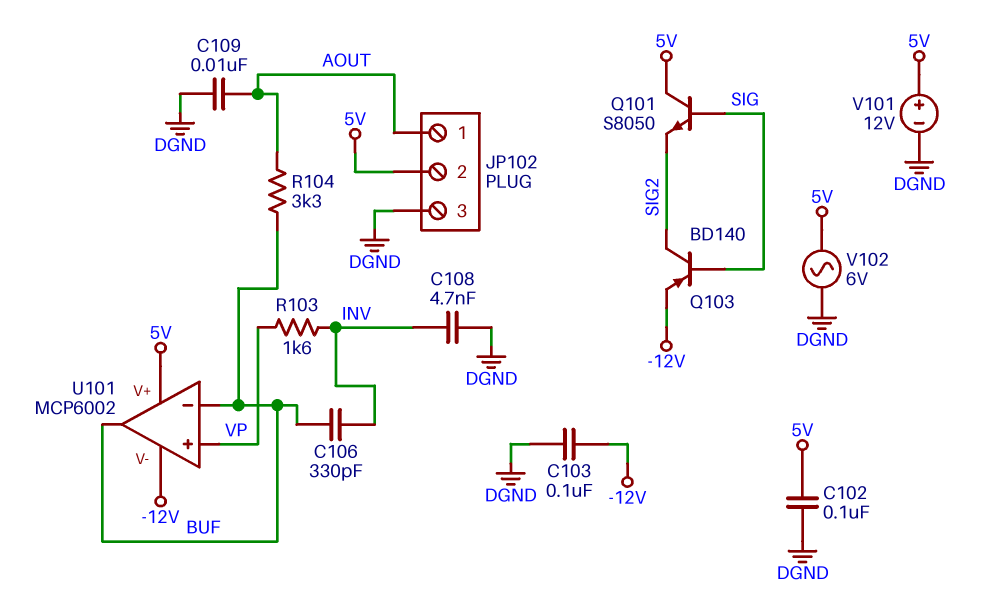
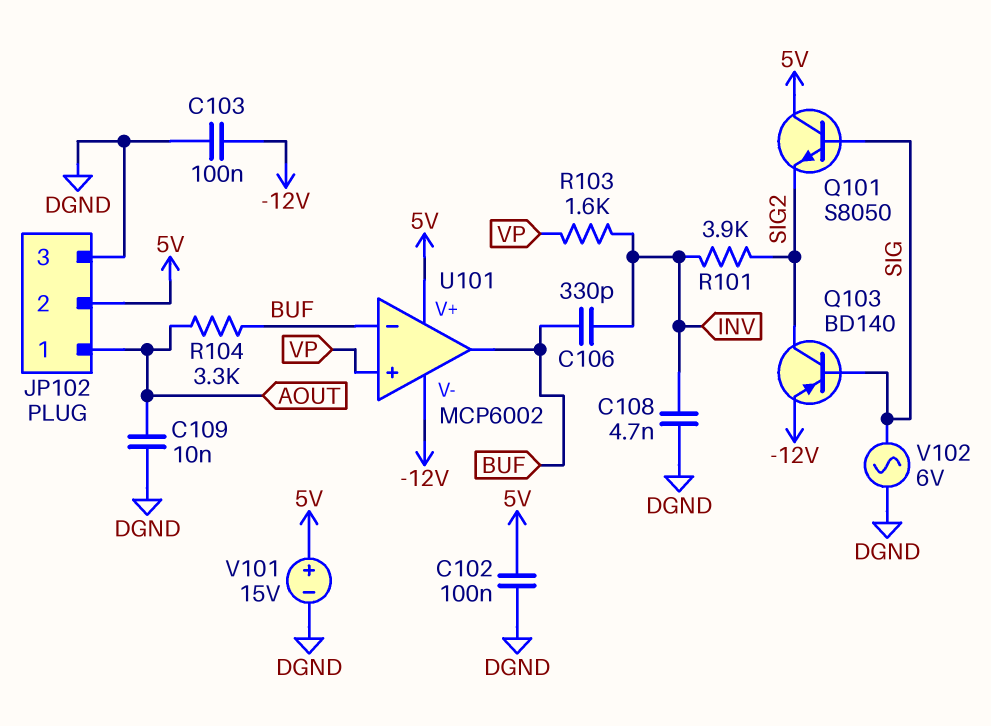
R101: none -> 3.9k (INV, SIG2)
V101: 12V (plus 5V, minus DGND) -> 15V (plus 5V, minus DGND)
V102: AC 6V (5V, DGND) -> AC 6V (DGND, SIG)

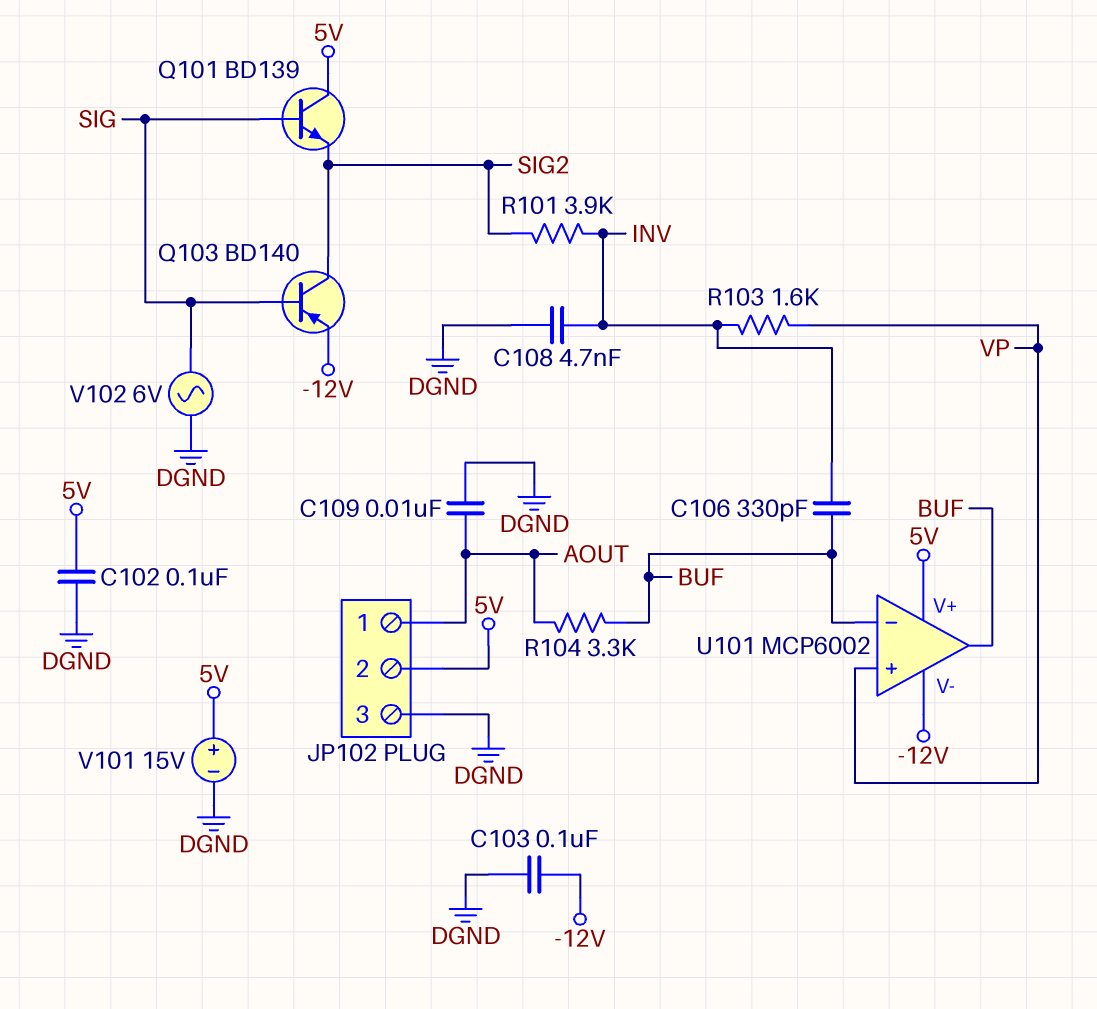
Q101: NPN S8050 (B SIG, C 5V, E SIG2) -> NPN BD139 (B SIG, C 5V, E SIG2)

